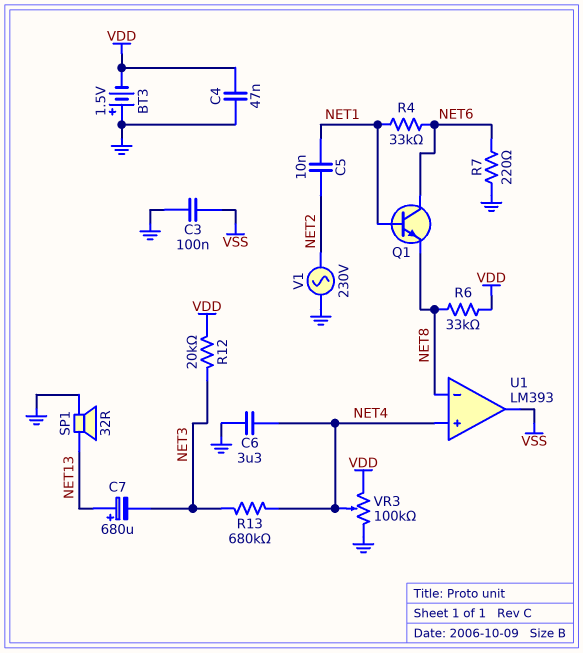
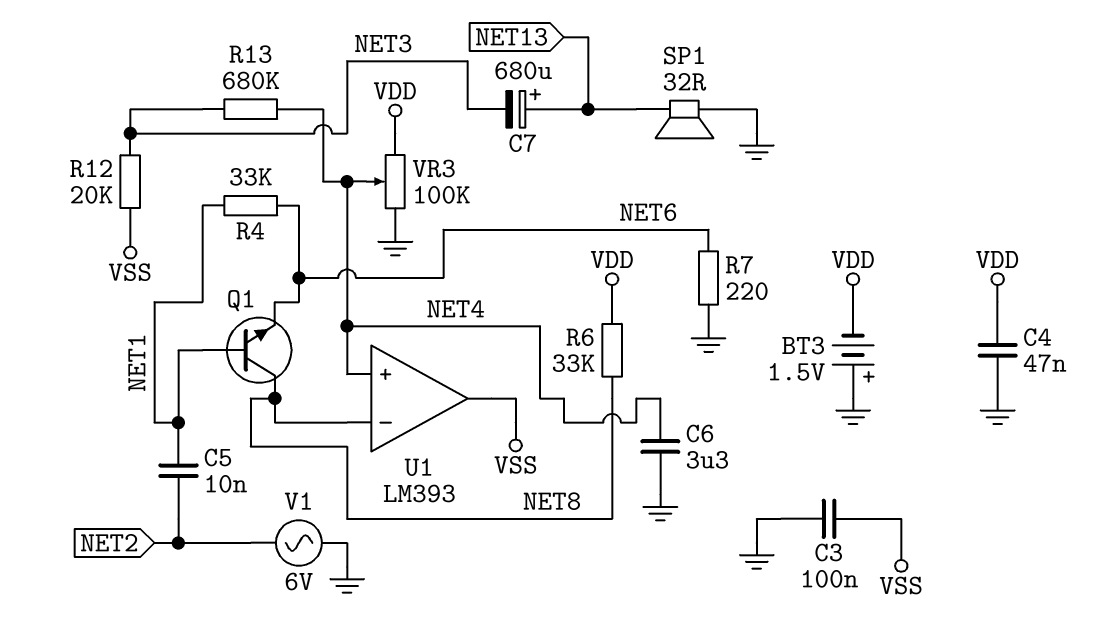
Q1: NPN (B NET1, C NET6, E NET8) -> NPN (B NET1, C NET8, E NET6)
R12: 20k (NET3, VDD) -> 20k (NET3, VSS)
V1: AC 230V (GND, NET2) -> AC 6V (GND, NET2)

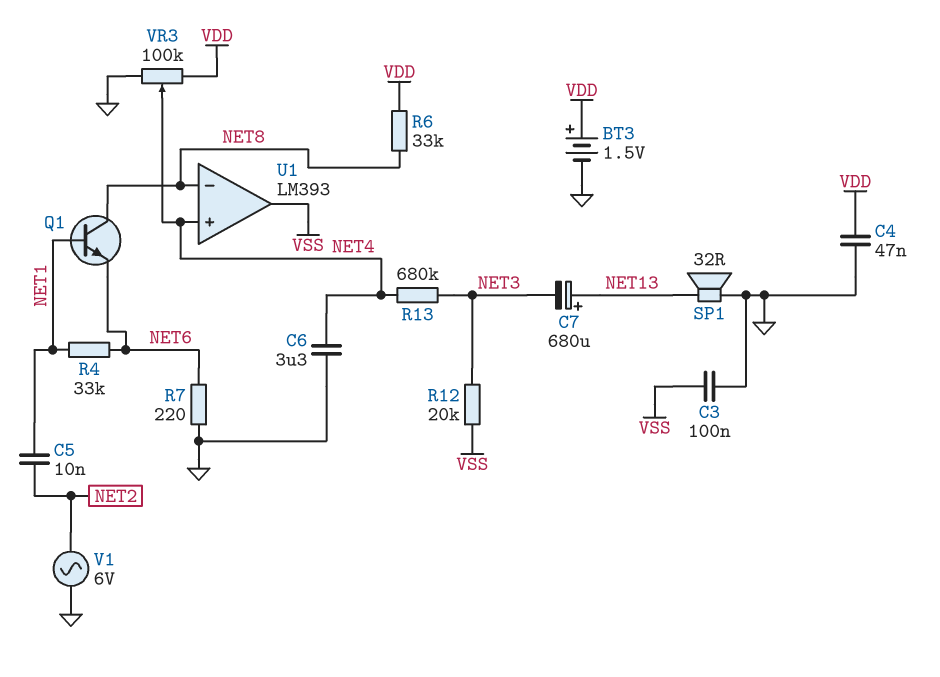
BT3: 1.5V (plus GND, minus VDD) -> 1.5V (plus VDD, minus GND)

